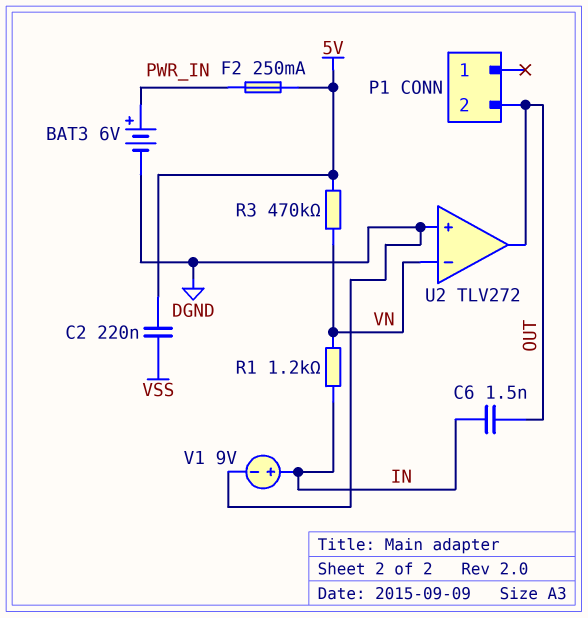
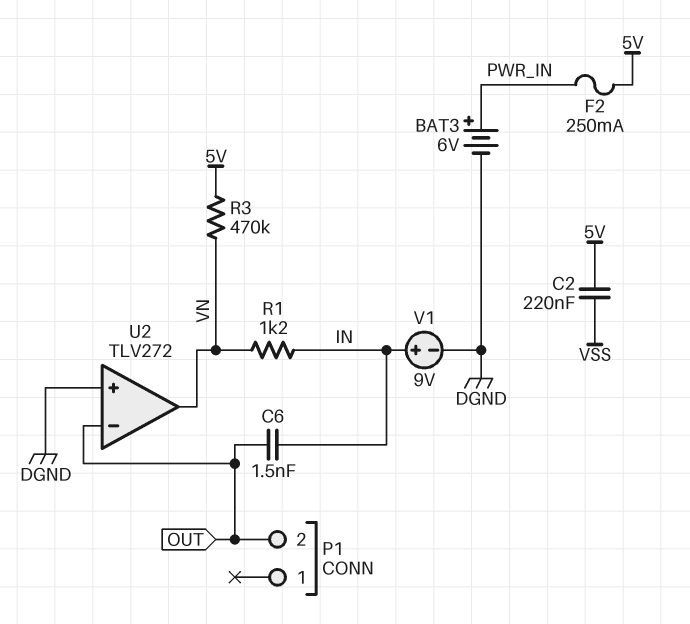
U2 pin in-: VN -> OUT
U2 pin out: OUT -> VN

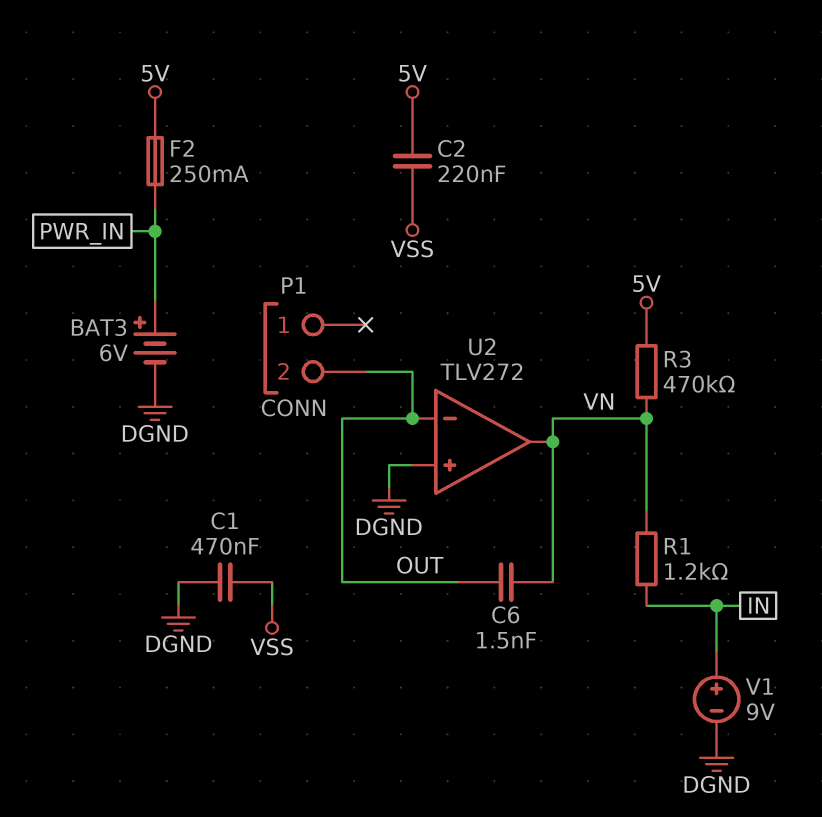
C1: none -> 470nF (DGND, VSS)
C6: 1.5nF (IN, OUT) -> 1.5nF (OUT, VN)

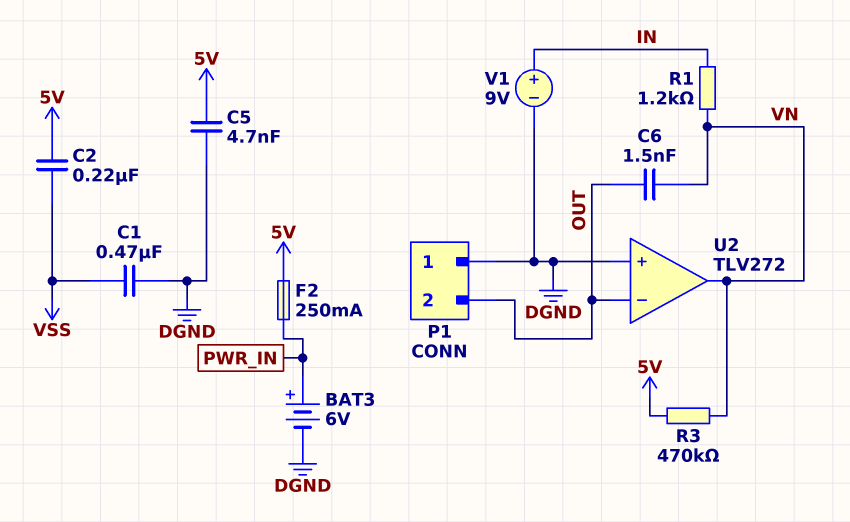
C5: none -> 4.7nF (5V, DGND)
P1 pin 1: none -> DGND

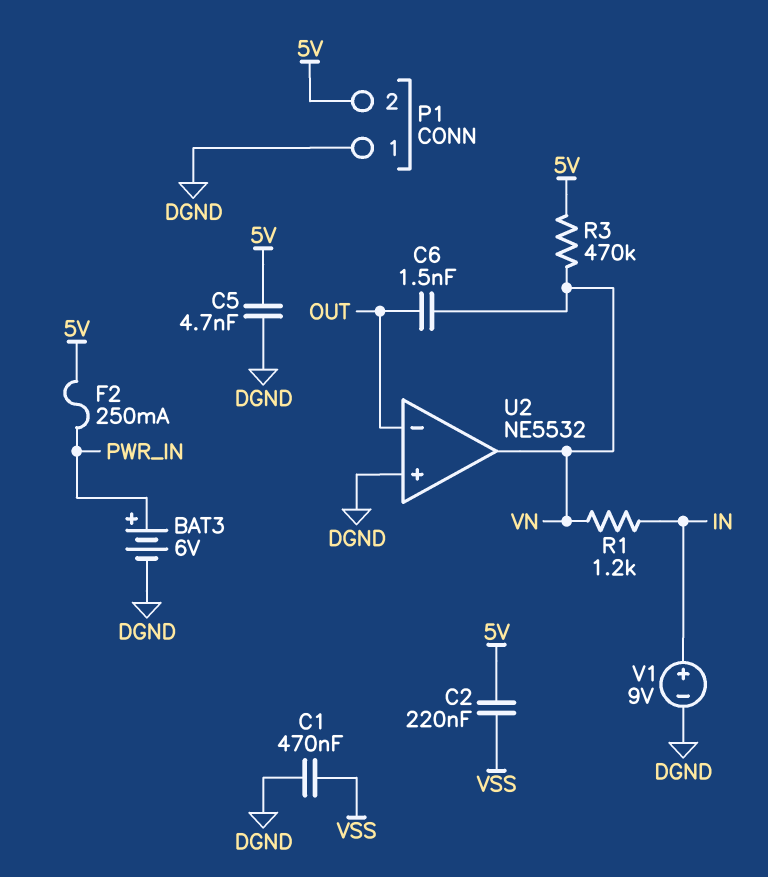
P1 pin 2: OUT -> 5V
U2: TLV272 -> NE5532

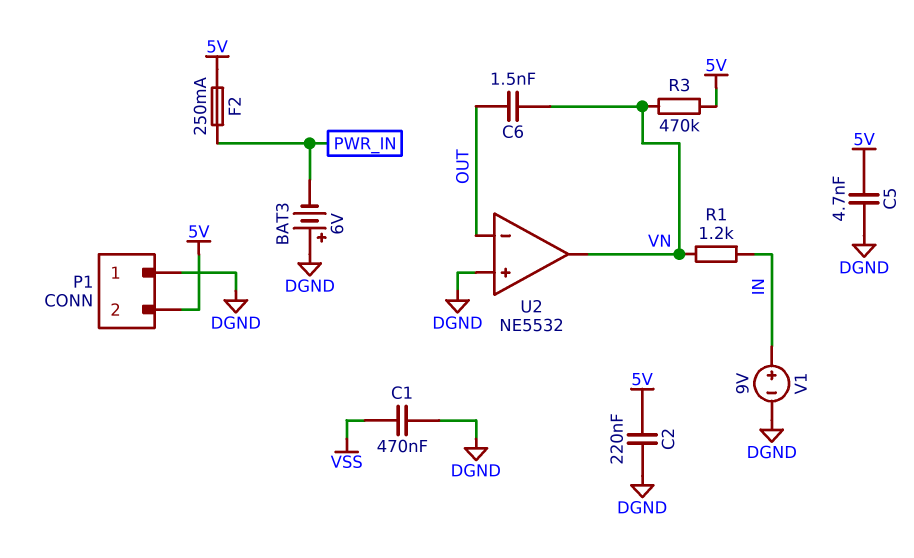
BAT3: 6V (plus PWR_IN, minus DGND) -> 6V (plus DGND, minus PWR_IN)
C2: 220nF (5V, VSS) -> 220nF (5V, DGND)

